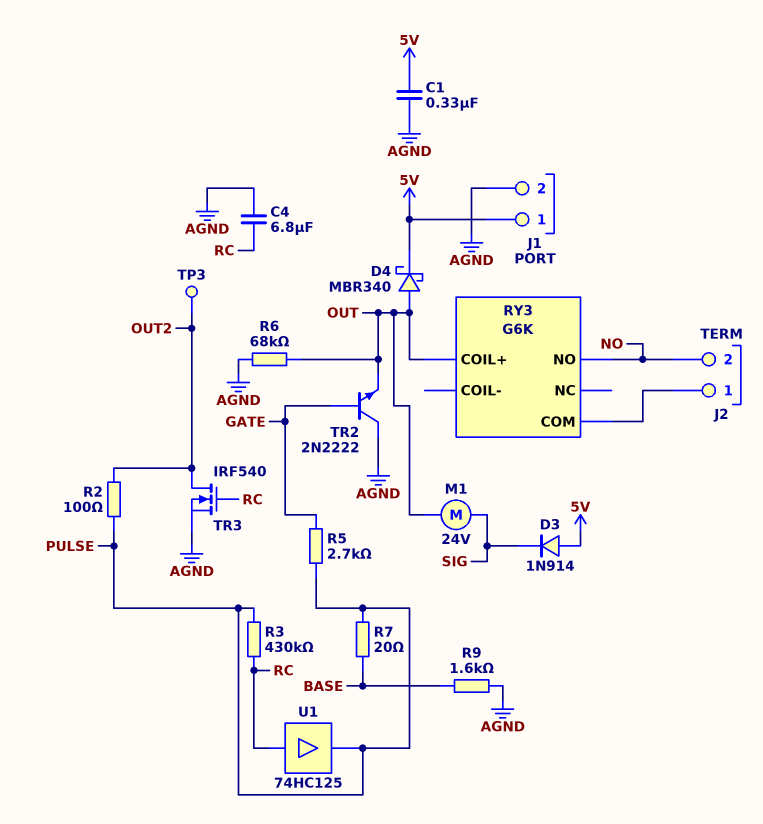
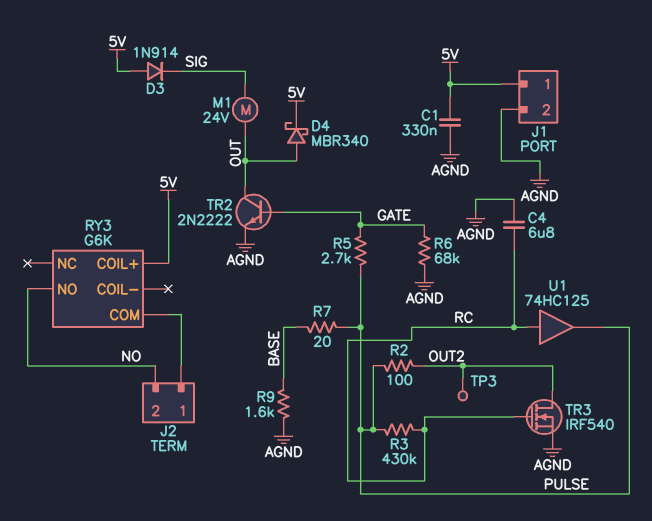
R6: 68k (AGND, OUT) -> 68k (AGND, GATE)
RY3 pin COIL+: OUT -> 5V
TR2: NPN 2N2222 (B GATE, C AGND, E OUT) -> NPN 2N2222 (B GATE, C OUT, E AGND)

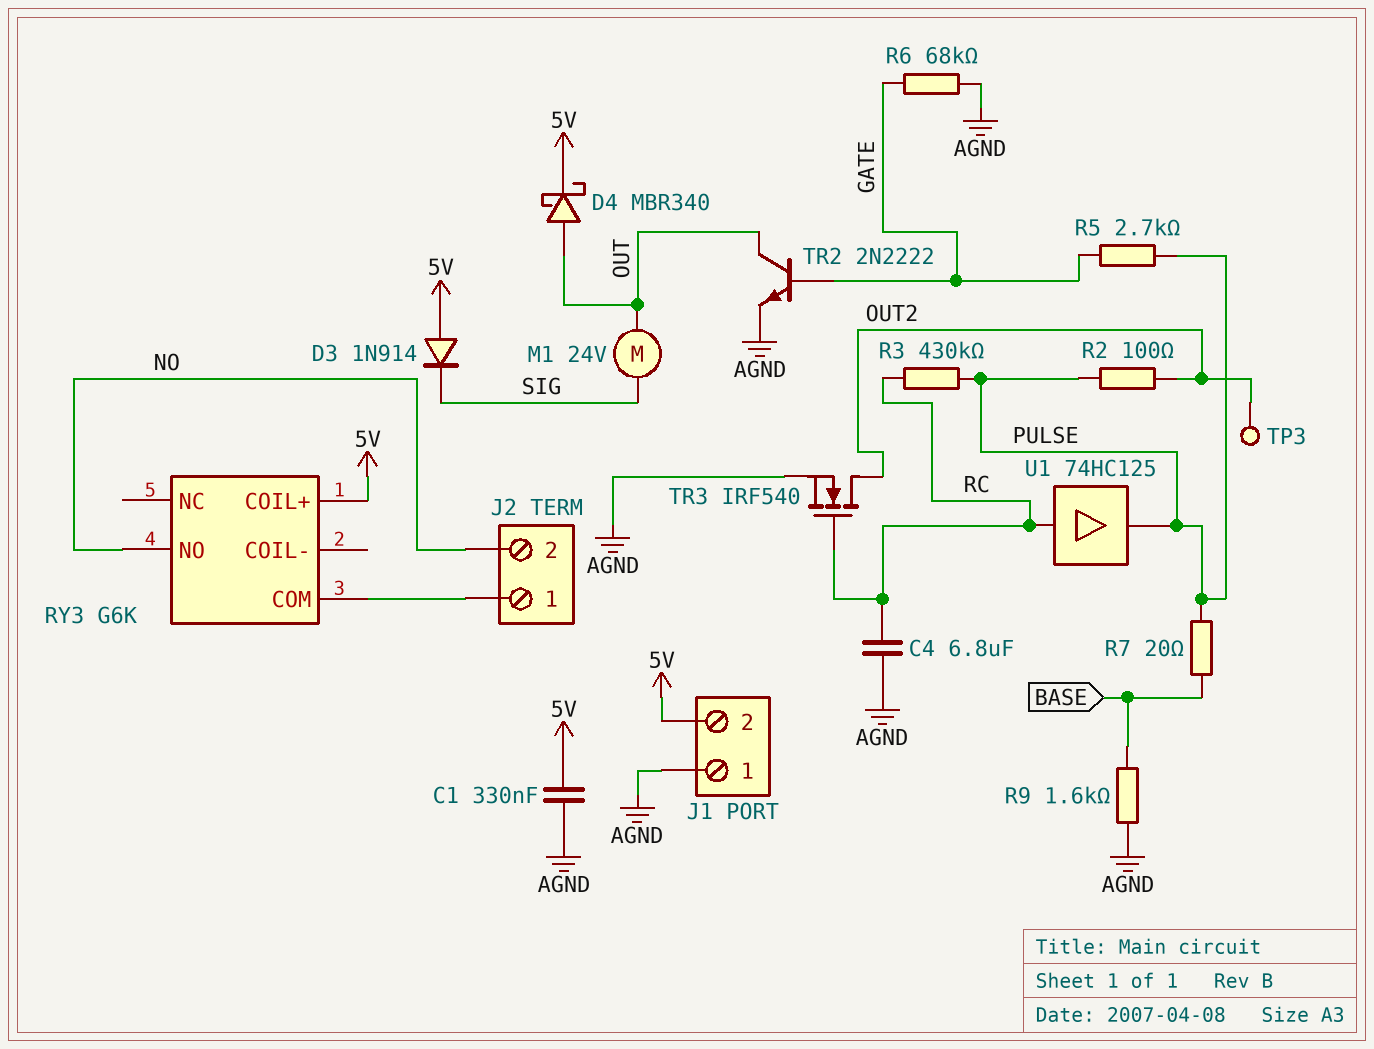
J1 pin 1: 5V -> AGND
J1 pin 2: AGND -> 5V

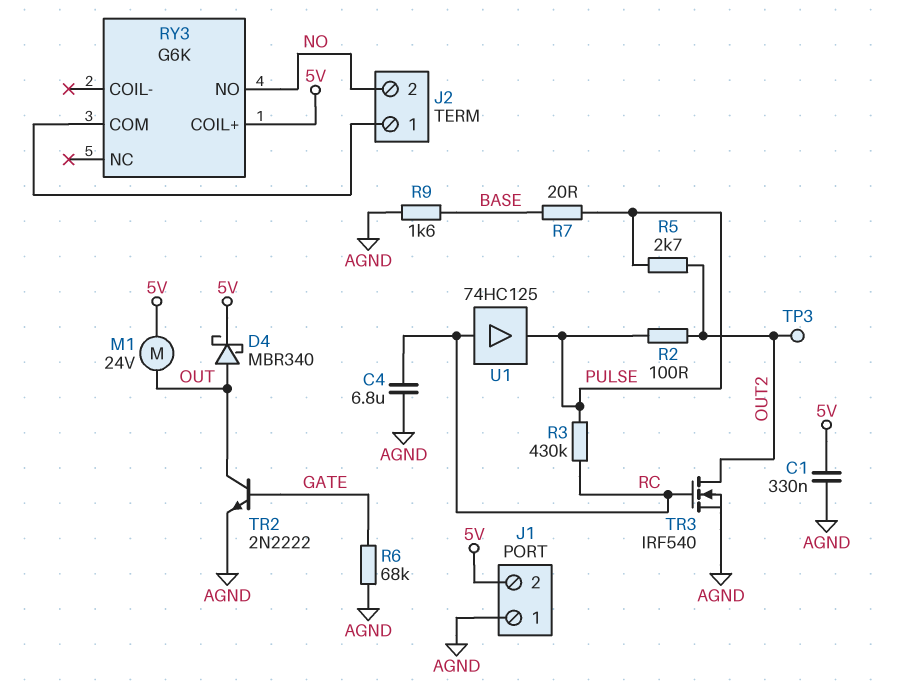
D3: diode 1N914 (A 5V, K SIG) -> none
M1: motor 24V (OUT, SIG) -> motor 24V (5V, OUT)
R5: 2.7k (GATE, PULSE) -> 2.7k (OUT2, PULSE)

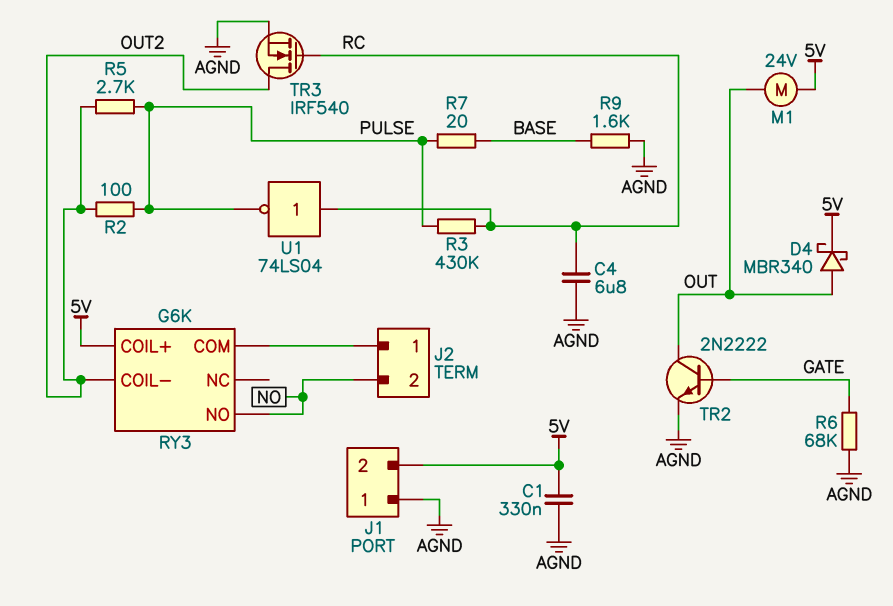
RY3 pin COIL-: none -> OUT2
TP3: test point (OUT2) -> none
U1: buffer 74HC125 (in RC, out PULSE) -> NOT 74LS04 (in RC, out PULSE)

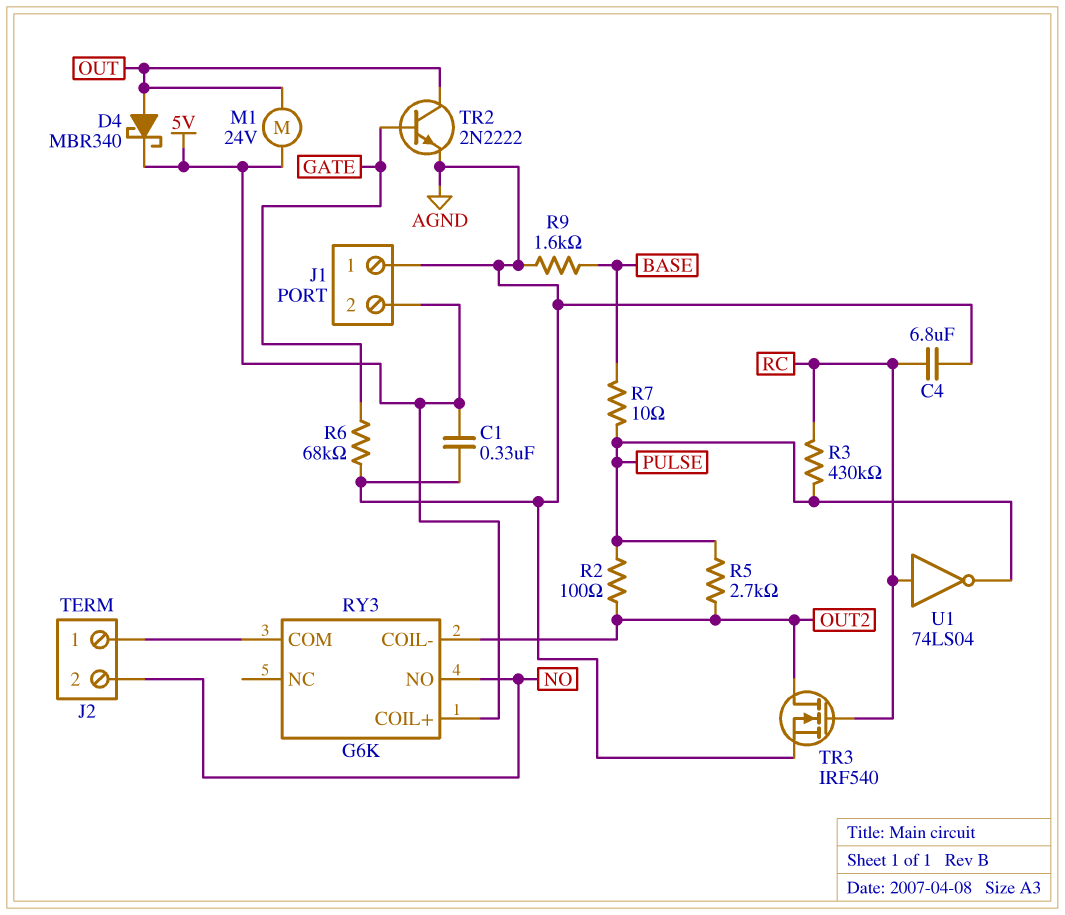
R7: 20 (BASE, PULSE) -> 10 (BASE, PULSE)

